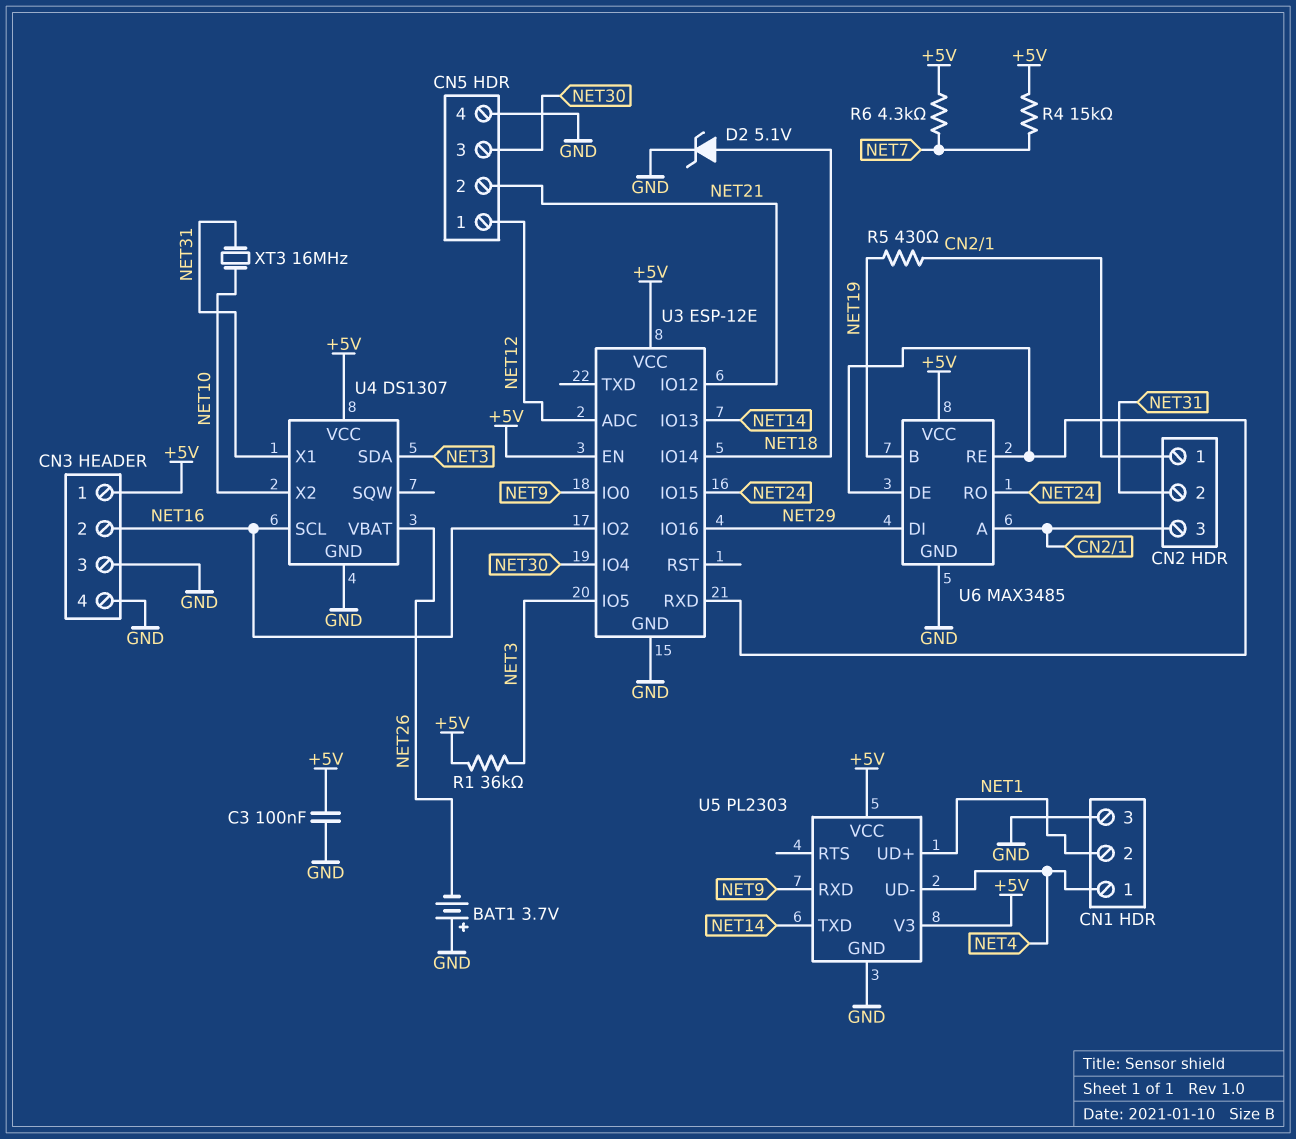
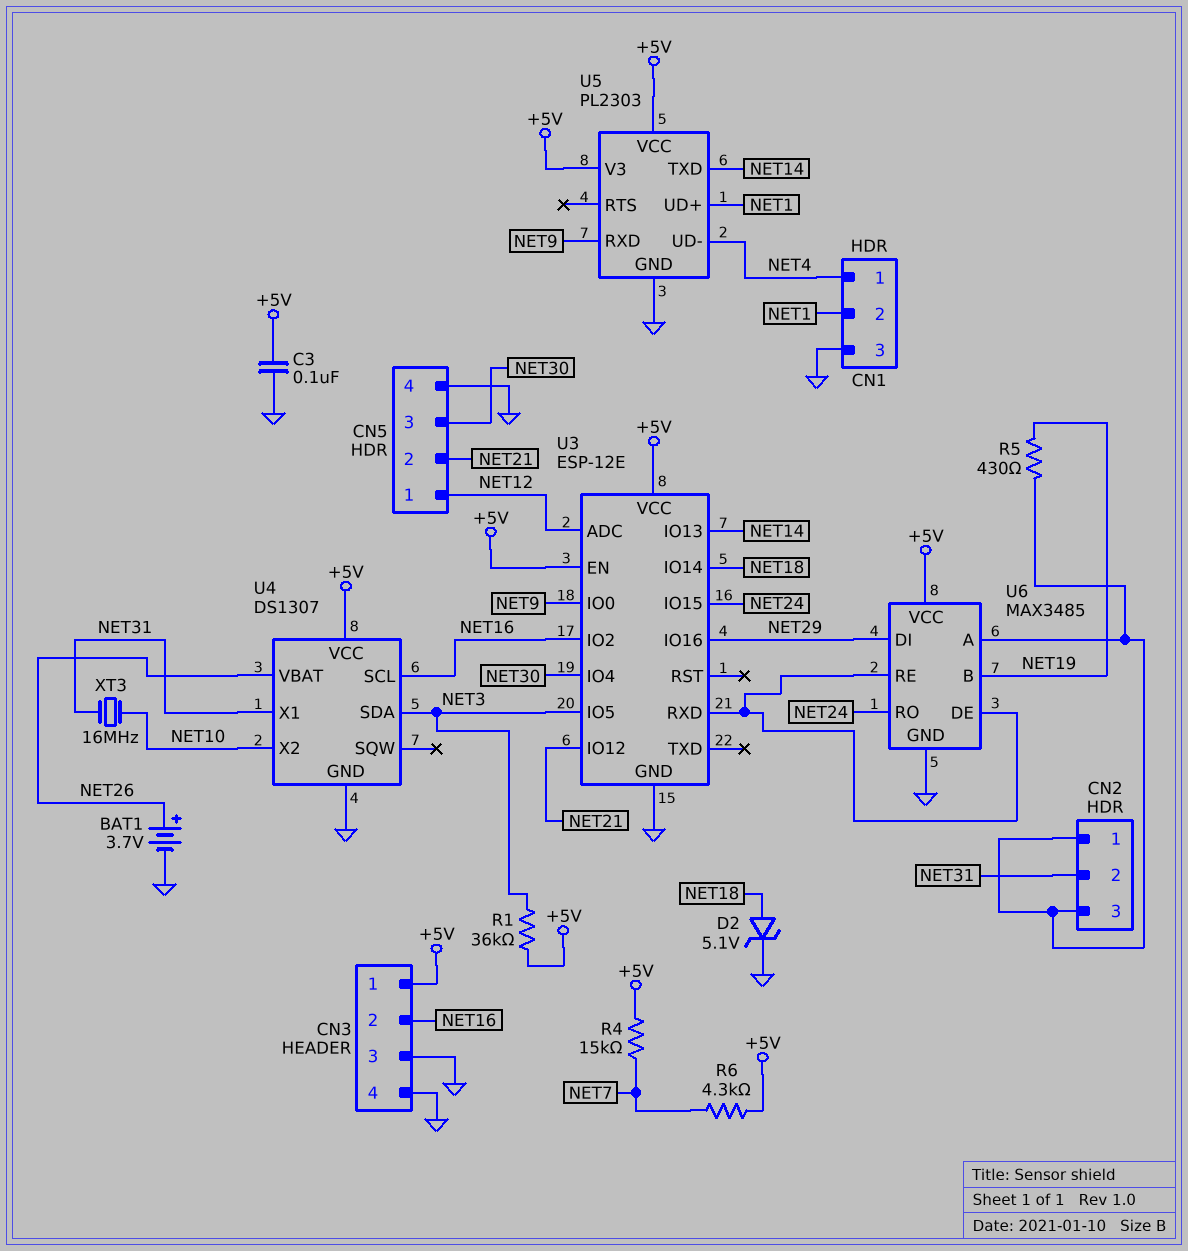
BAT1: 3.7V (plus GND, minus NET26) -> 3.7V (plus NET26, minus GND)

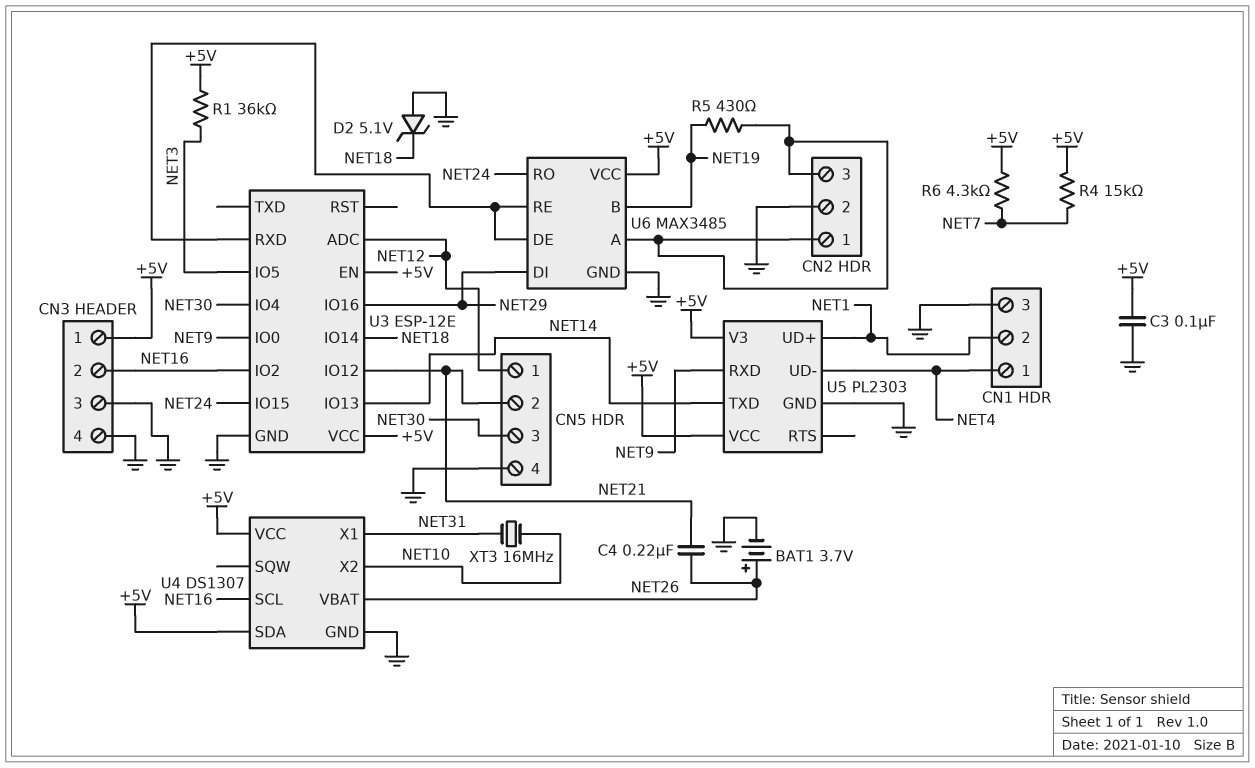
C4: none -> 220nF (NET21, NET26)
CN2 pin 2: NET31 -> GND
D2: zener 5.1V (A NET18, K GND) -> zener 5.1V (A GND, K NET18)
U4 pin SDA: NET3 -> +5V

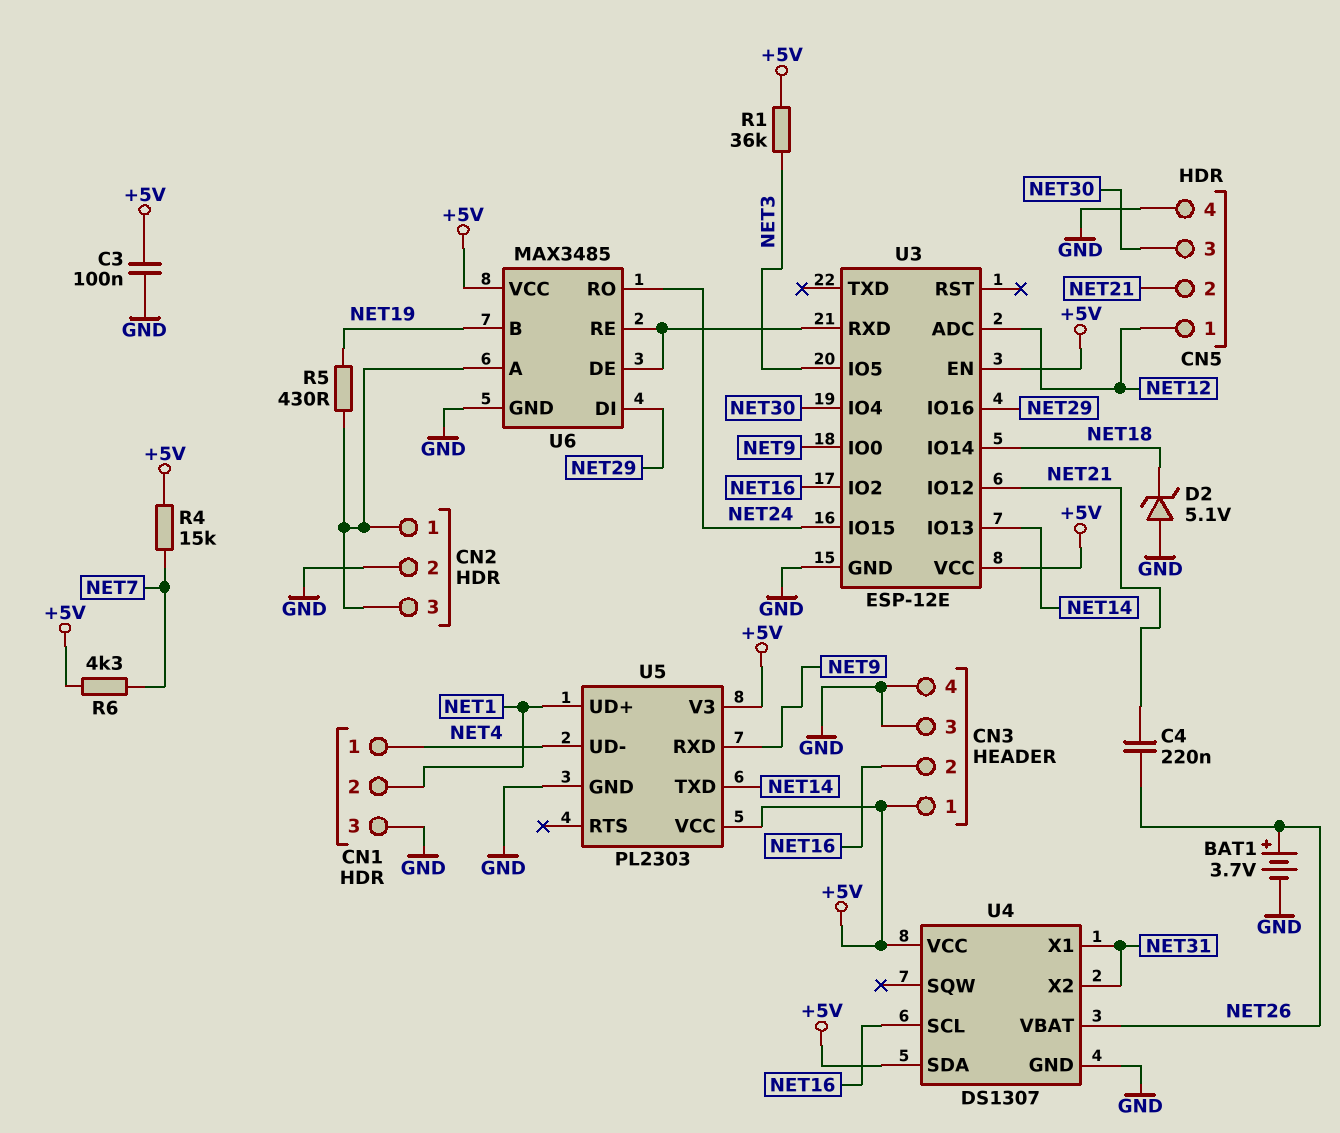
U4 pin X2: NET10 -> NET31
XT3: 16MHz (NET10, NET31) -> none

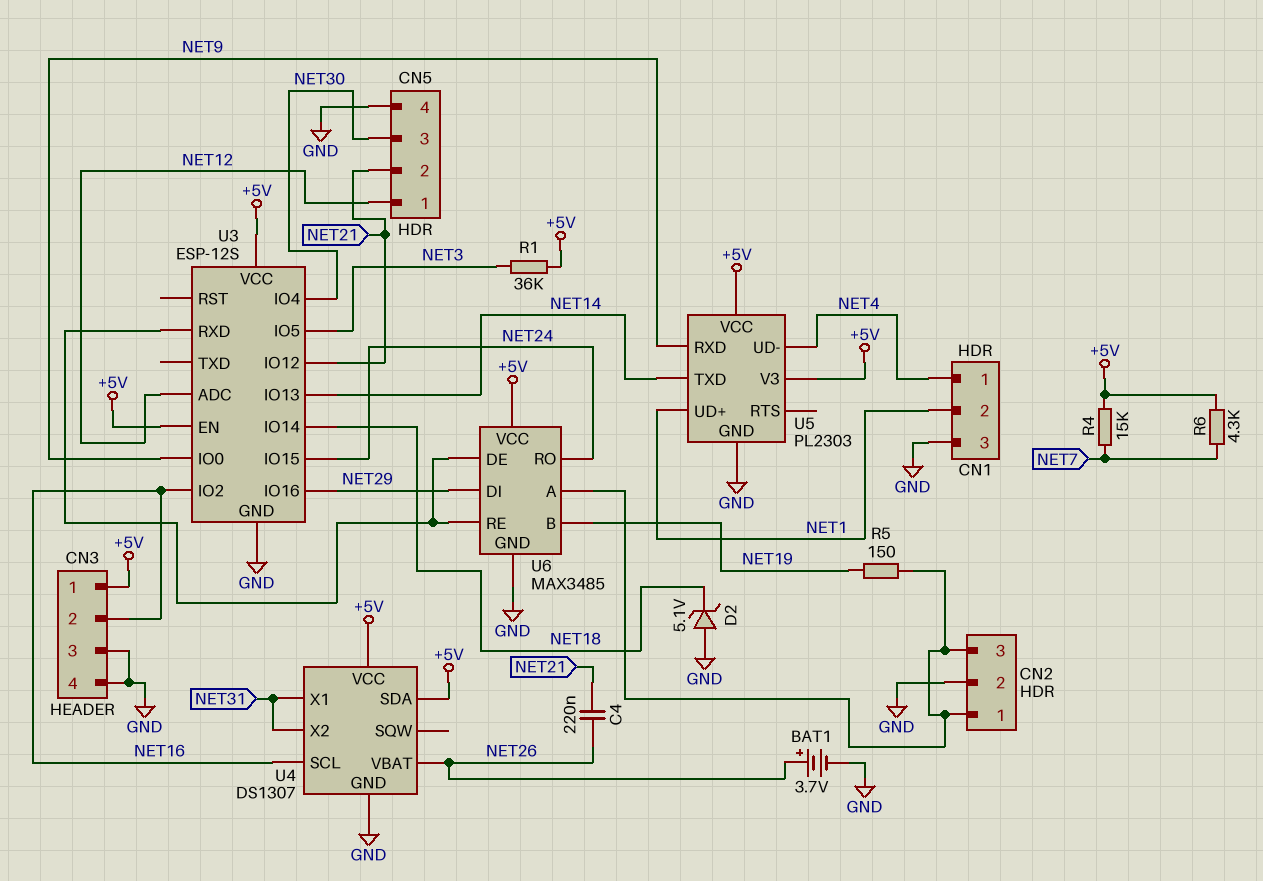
C3: 100nF (+5V, GND) -> none
R5: 430 (CN2/1, NET19) -> 150 (CN2/1, NET19)
U3: ESP-12E -> ESP-12S

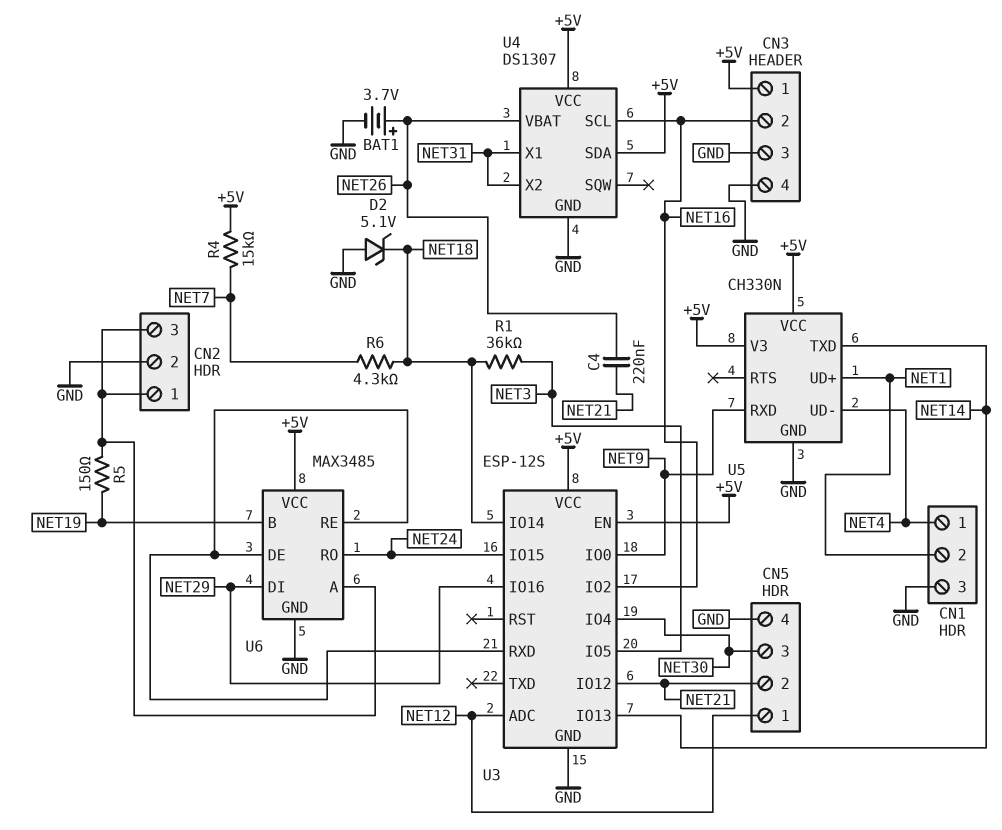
R1: 36k (+5V, NET3) -> 36k (NET3, NET18)
R6: 4.3k (+5V, NET7) -> 4.3k (NET7, NET18)
U5: PL2303 -> CH330N

